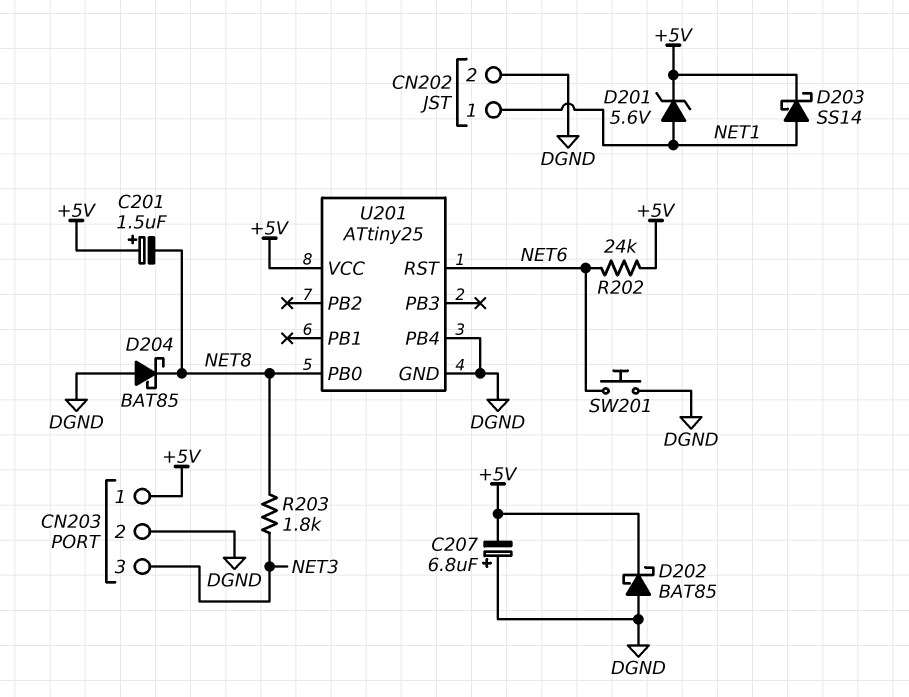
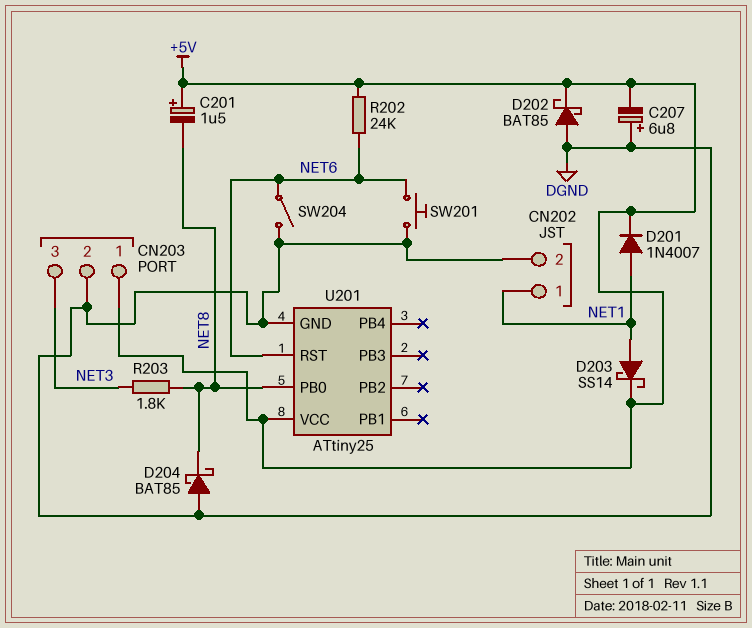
D201: zener 5.6V (A NET1, K +5V) -> diode 1N4007 (A NET1, K +5V)
SW204: none -> switch (DGND, NET6)
U201 pin PB4: DGND -> none

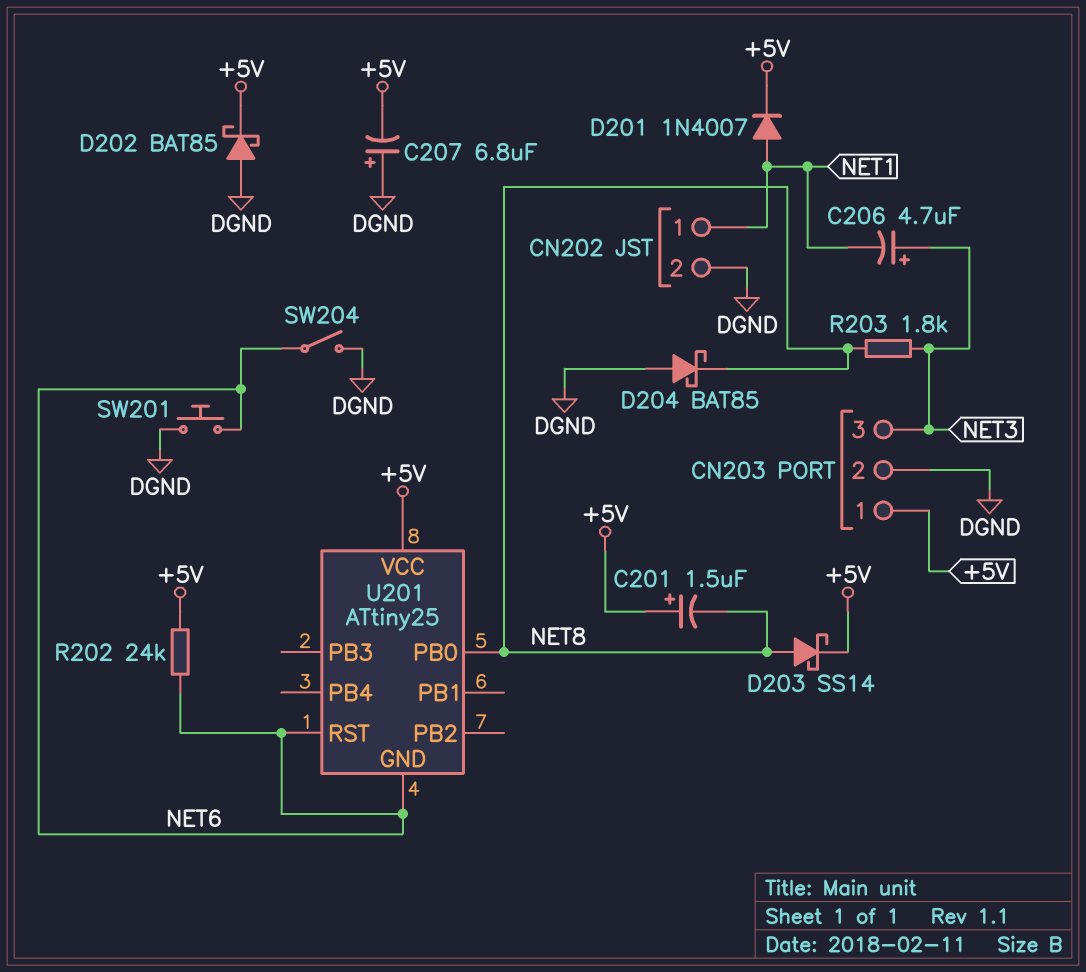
C206: none -> 4.7uF (plus NET3, minus NET1)
D203: schottky SS14 (A NET1, K +5V) -> schottky SS14 (A NET8, K +5V)
U201 pin GND: DGND -> NET6

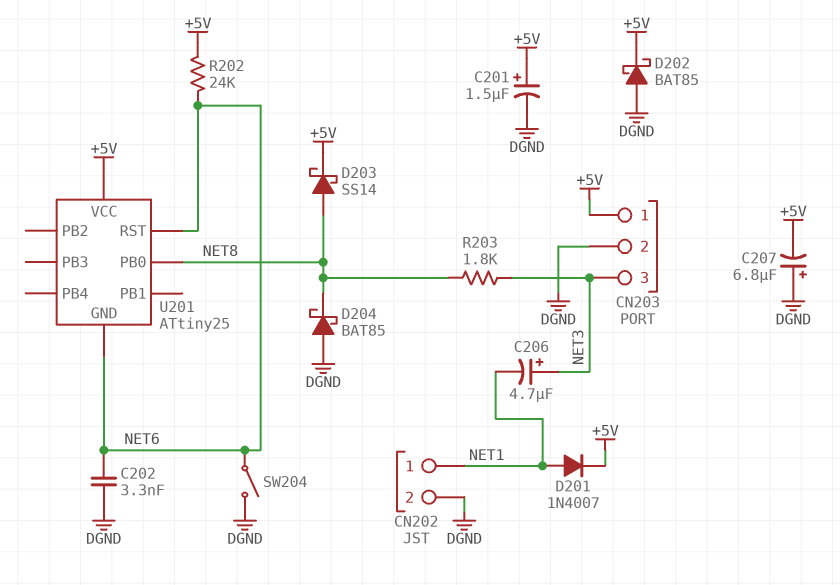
C201: 1.5uF (plus +5V, minus NET8) -> 1.5uF (plus +5V, minus DGND)
C202: none -> 3.3nF (DGND, NET6)
SW201: button (DGND, NET6) -> none

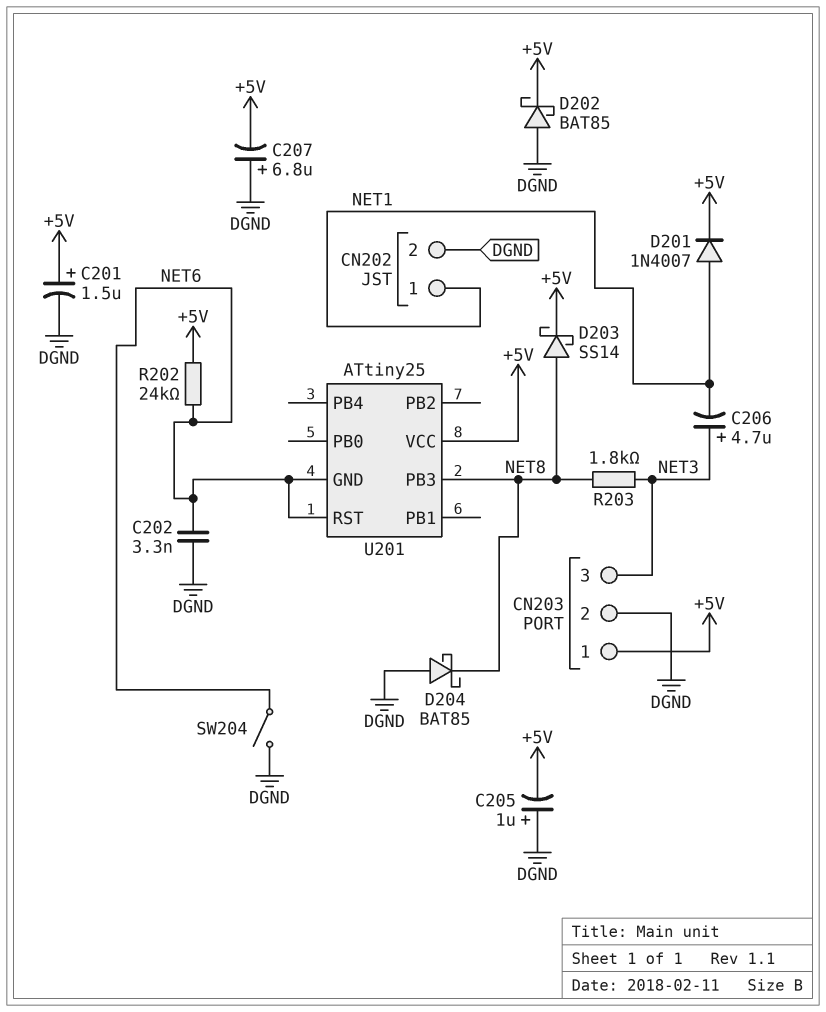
C205: none -> 1uF (plus DGND, minus +5V)
U201 pin PB0: NET8 -> none
U201 pin PB3: none -> NET8

